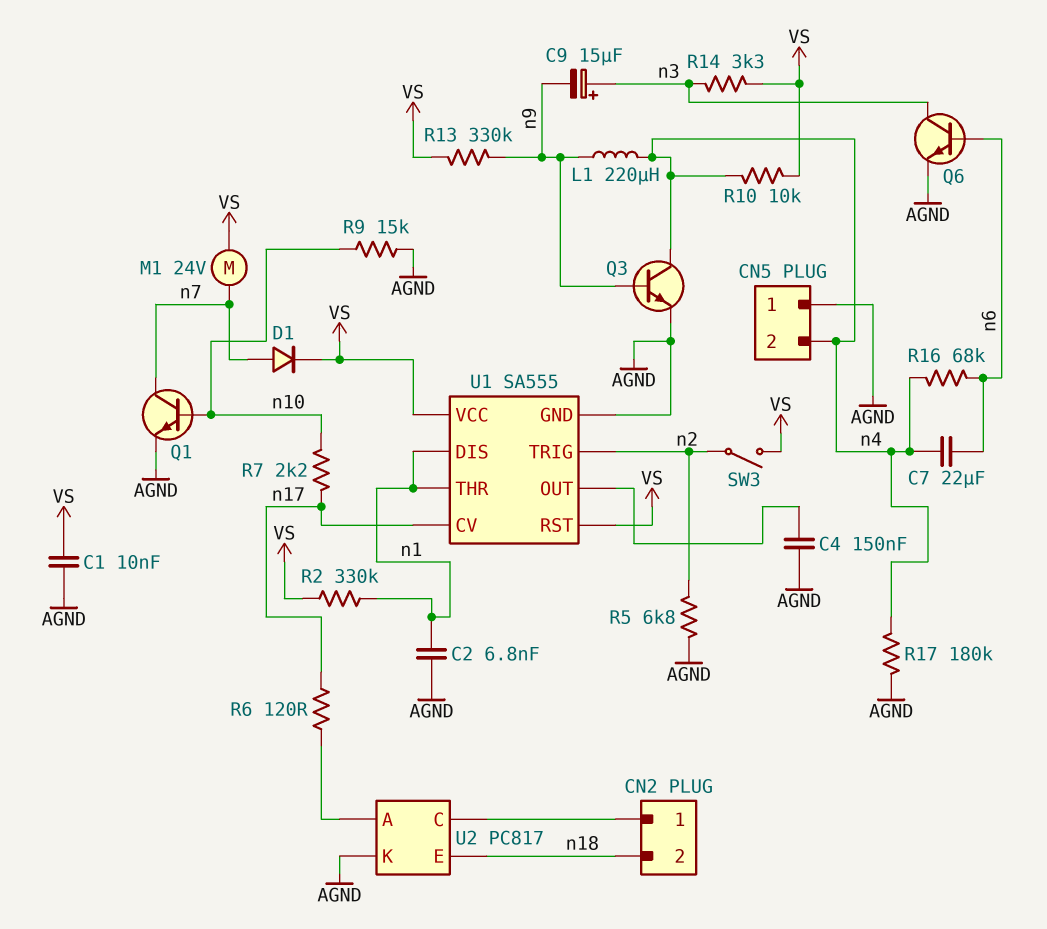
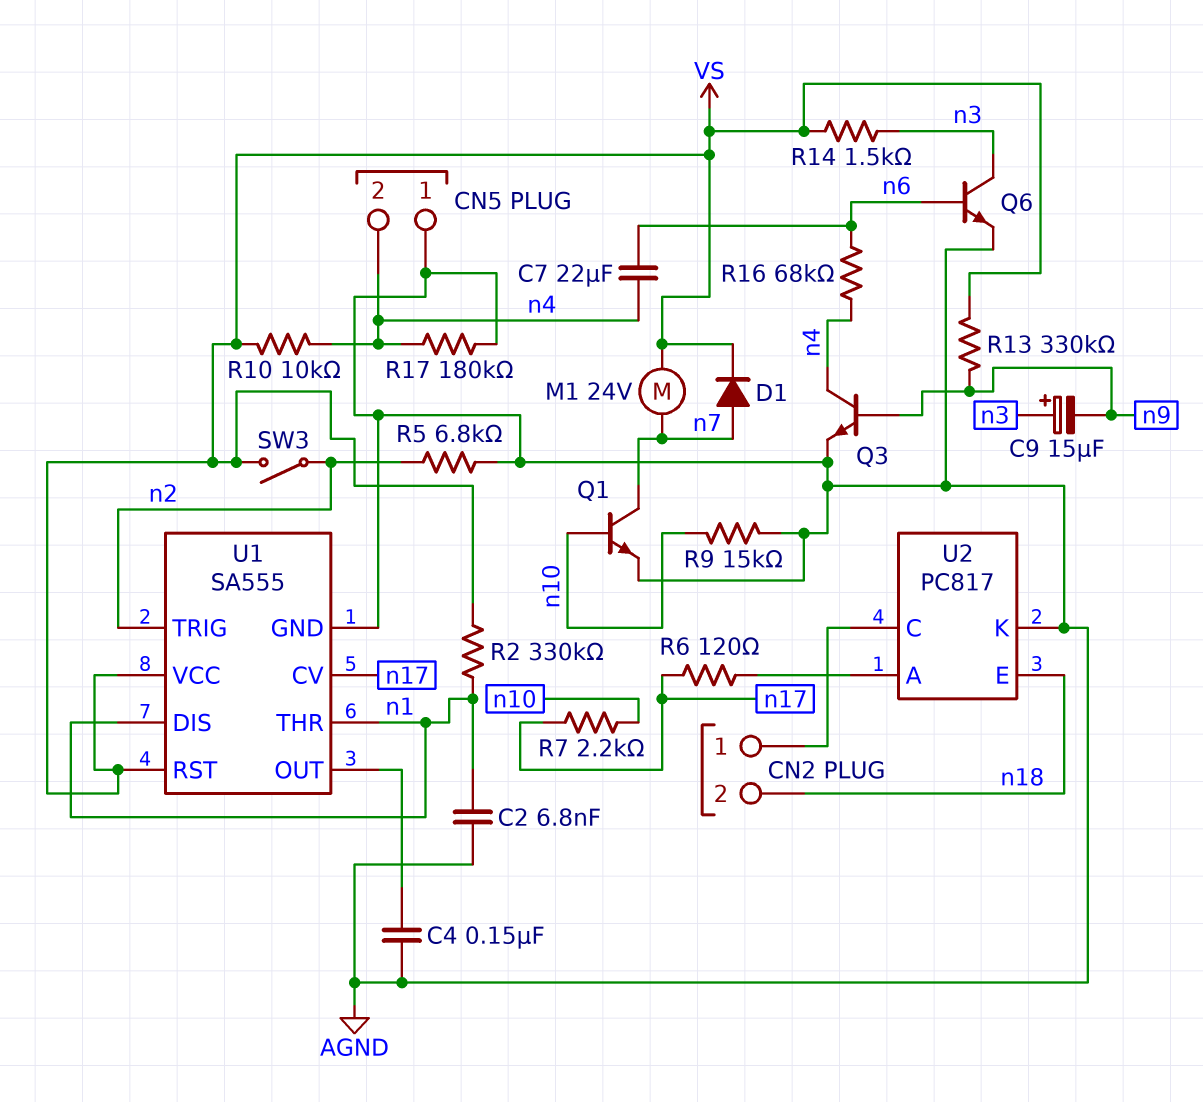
C1: 10nF (AGND, VS) -> none
L1: 220uH (n4, n9) -> none
R14: 3.3k (VS, n3) -> 1.5k (VS, n3)

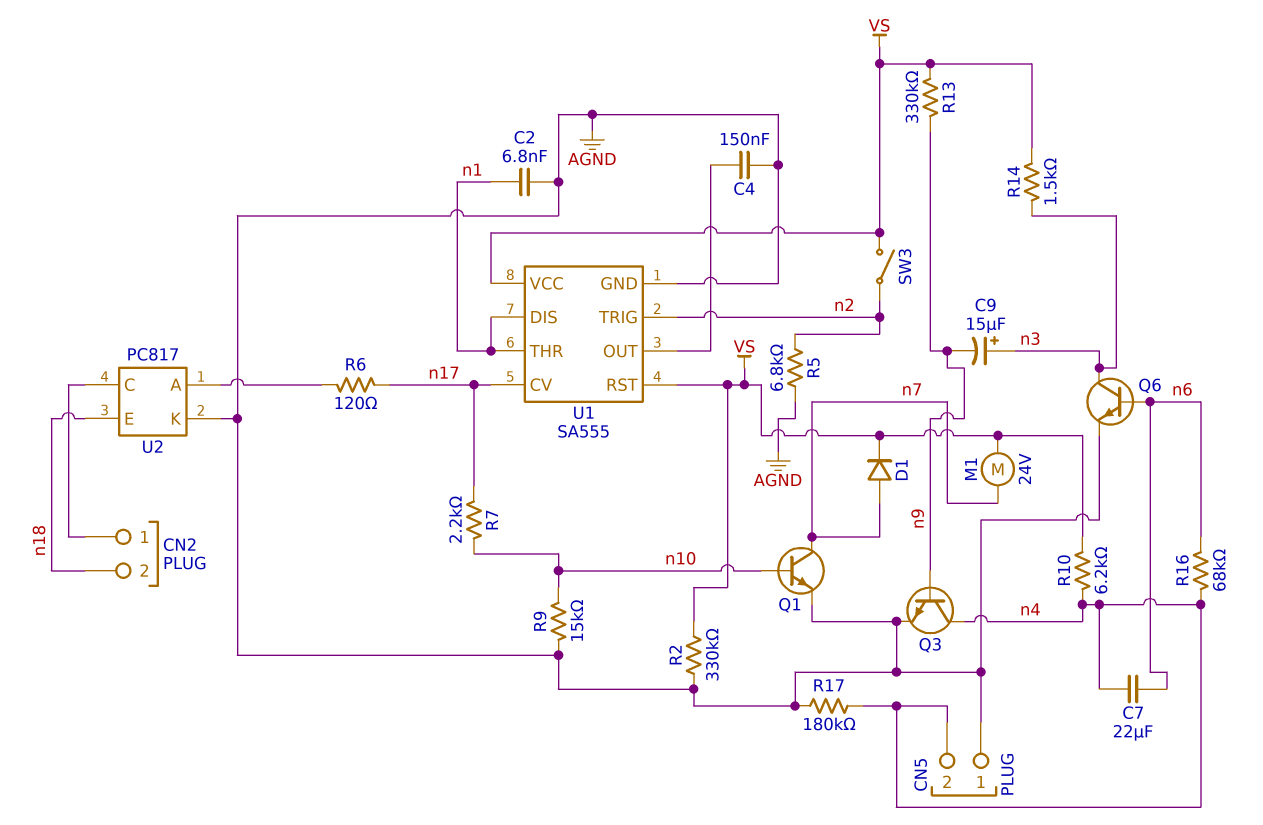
R2: 330k (VS, n1) -> 330k (AGND, VS)
R10: 10k (VS, n4) -> 6.2k (VS, n4)

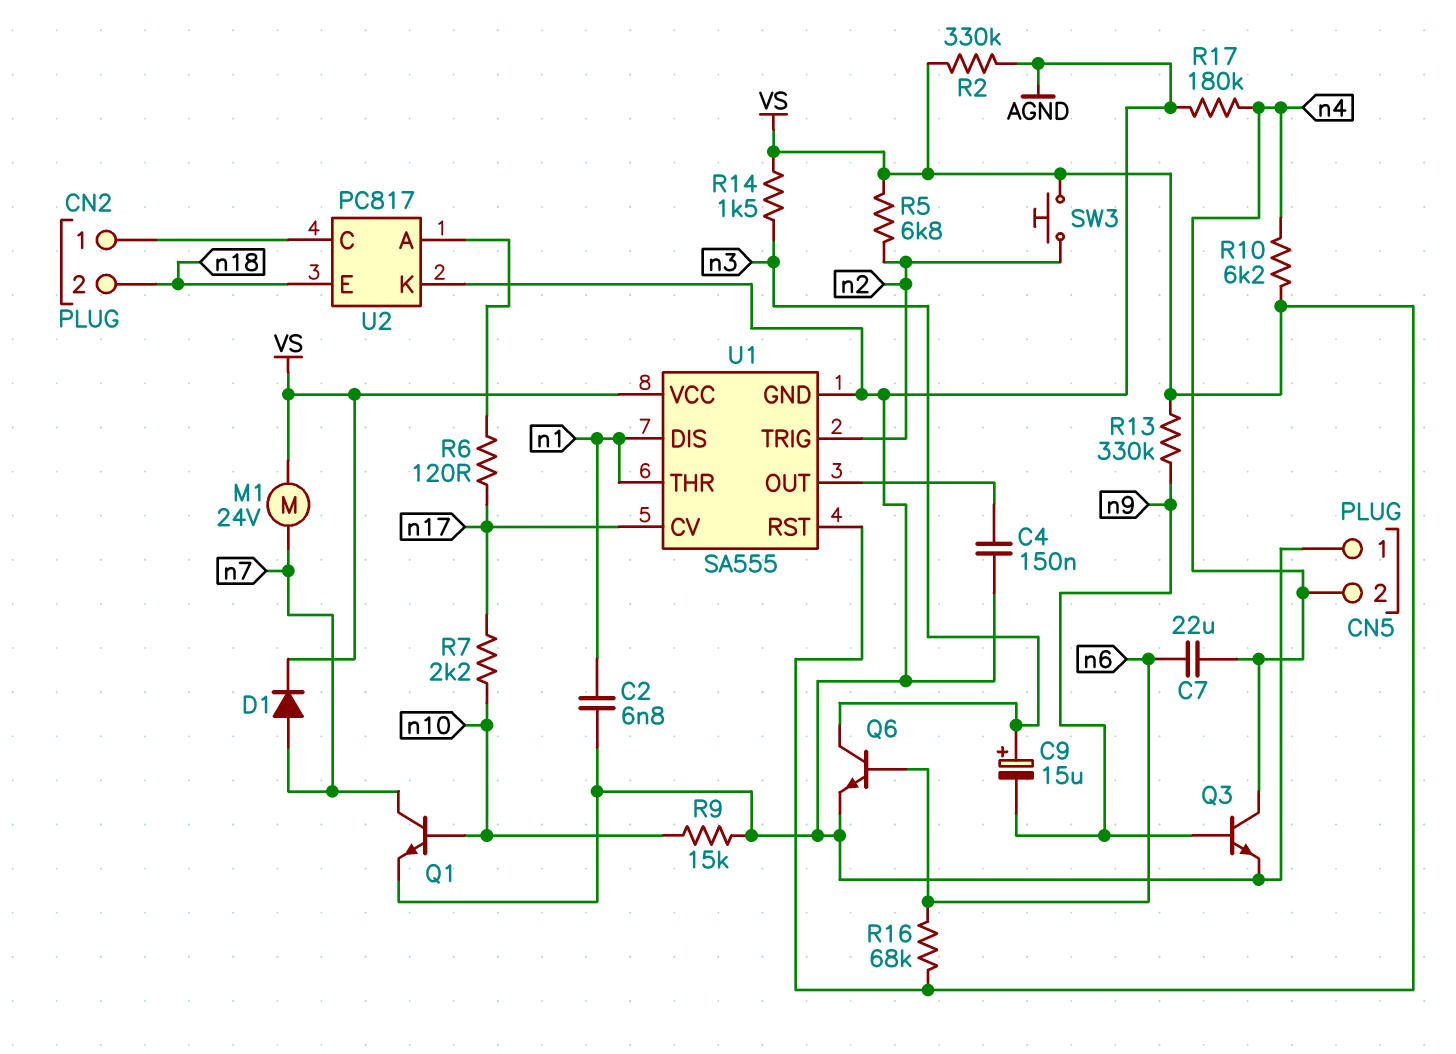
R5: 6.8k (AGND, n2) -> 6.8k (VS, n2)
R16: 68k (n4, n6) -> 68k (VS, n6)
SW3: switch (VS, n2) -> button (VS, n2)

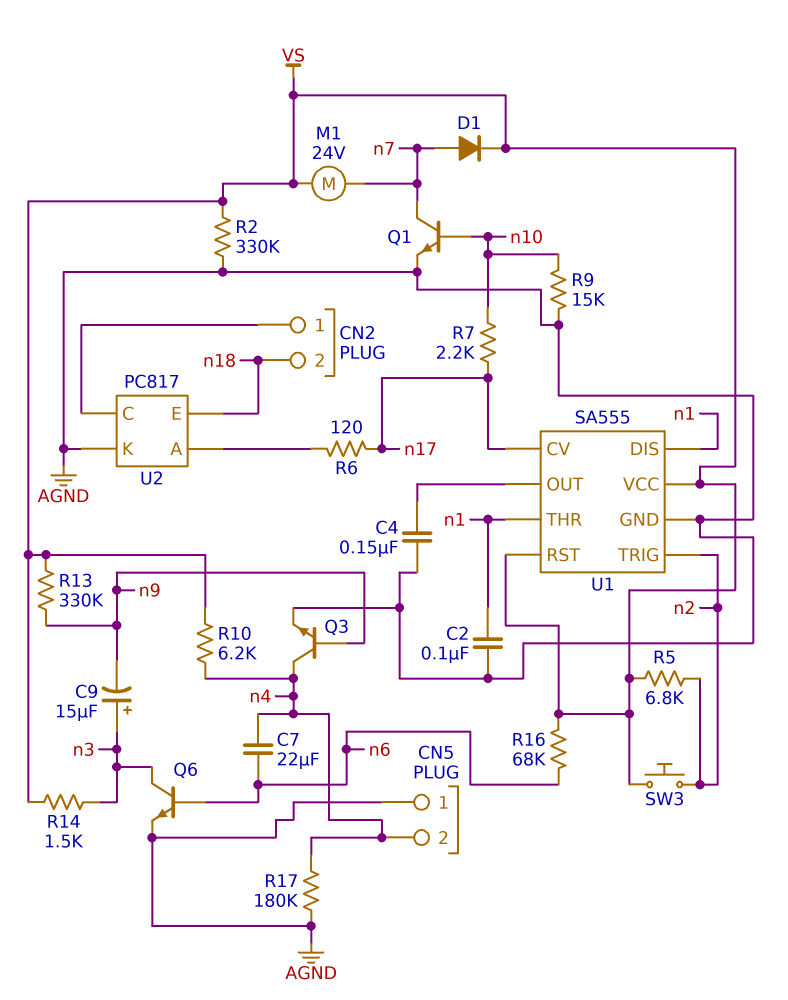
C2: 6.8nF (AGND, n1) -> 100nF (AGND, n1)

